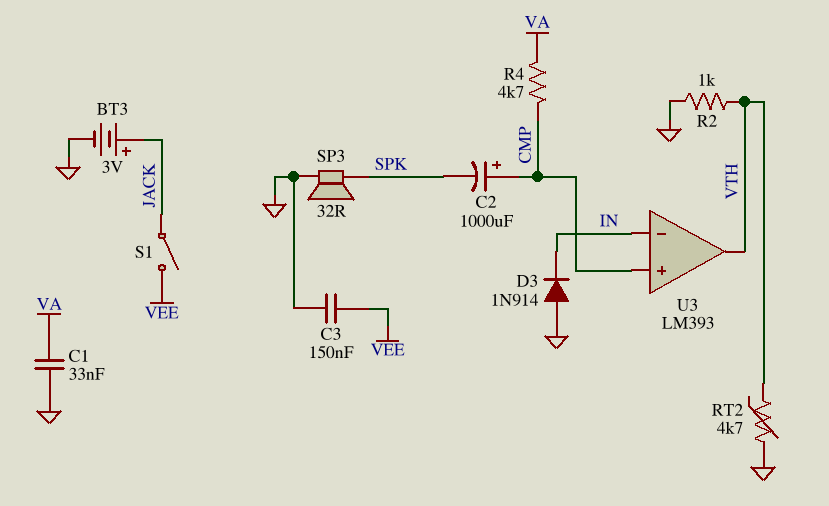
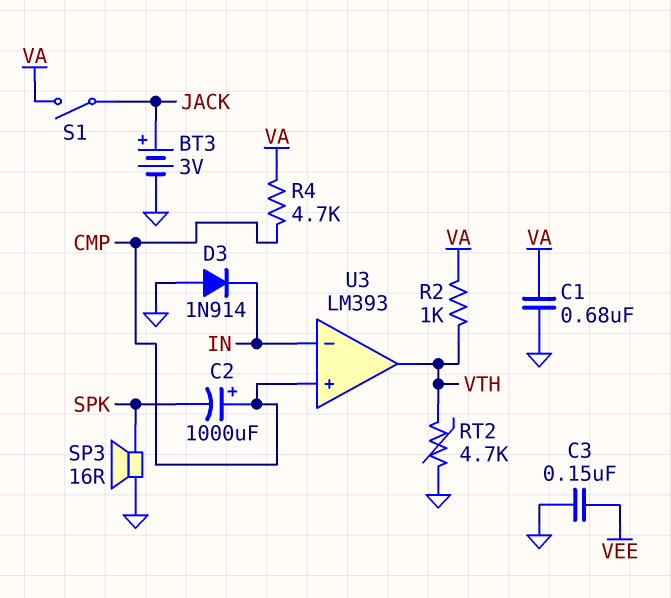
C1: 33nF (GND, VA) -> 680nF (GND, VA)
R2: 1k (GND, VTH) -> 1k (VA, VTH)
S1: switch (JACK, VEE) -> switch (JACK, VA)
SP3: speaker 32R (GND, SPK) -> speaker 16R (GND, SPK)

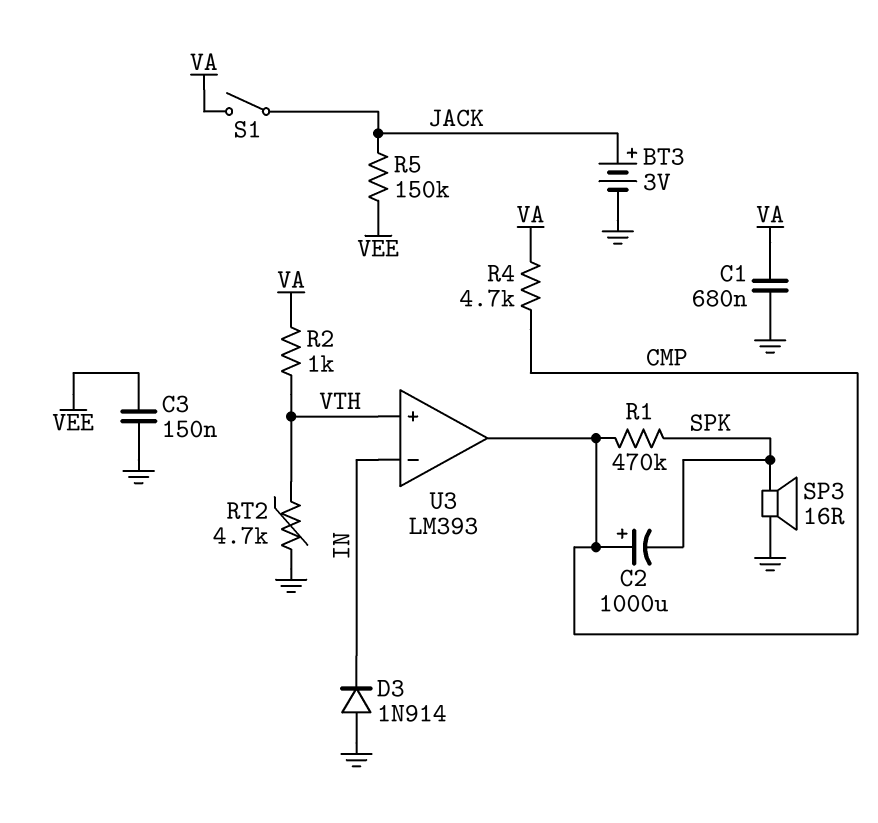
R1: none -> 470k (CMP, SPK)
R5: none -> 150k (JACK, VEE)
U3 pin in+: CMP -> VTH
U3 pin out: VTH -> CMP

